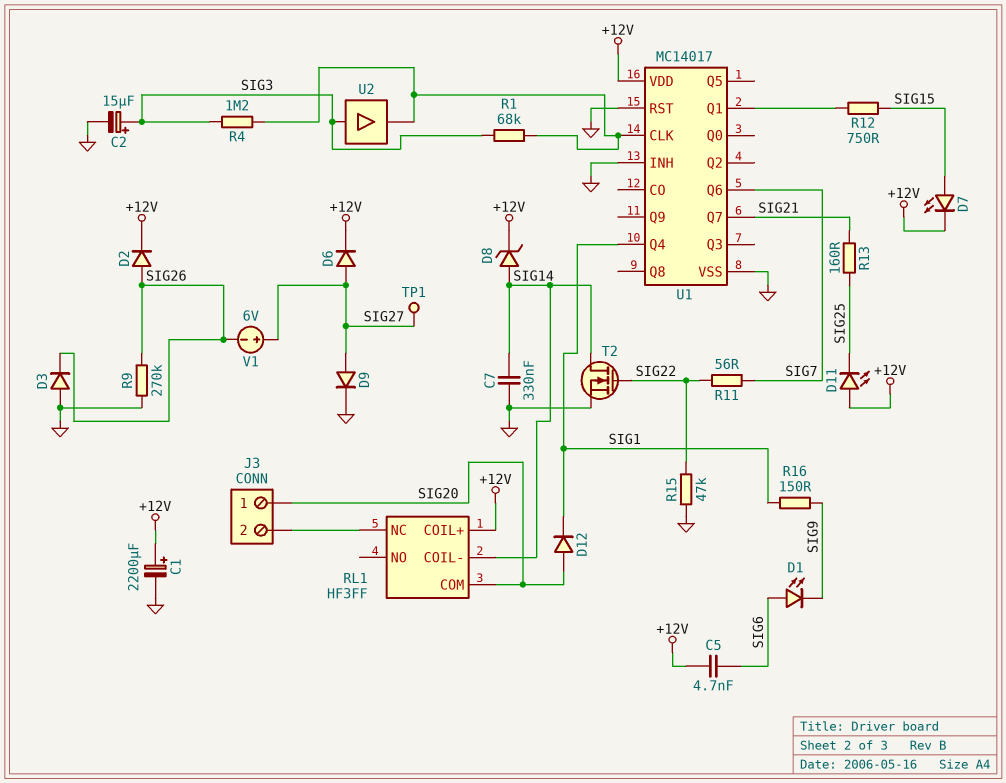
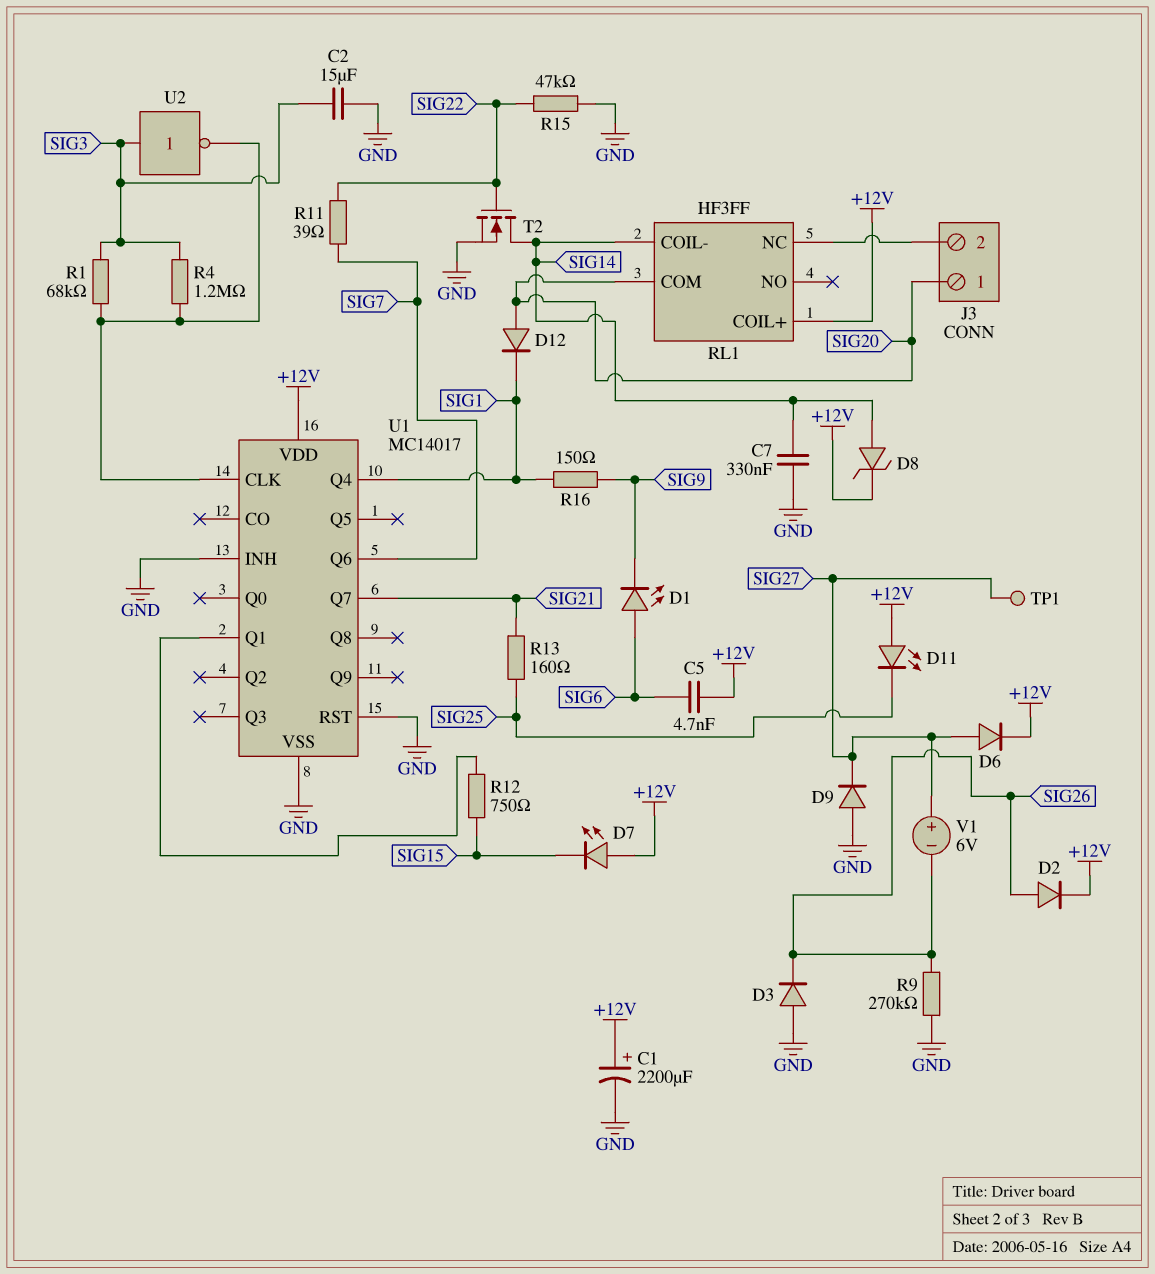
C2: 15uF (plus SIG3, minus GND) -> 15uF (GND, SIG3)
D7: LED (A SIG15, K +12V) -> LED (A +12V, K SIG15)
D9: diode (A SIG27, K GND) -> diode (A GND, K SIG27)
R11: 56 (SIG7, SIG22) -> 39 (SIG7, SIG22)
U2: buffer (in SIG3, out U1/CLK) -> NOT (in SIG3, out U1/CLK)

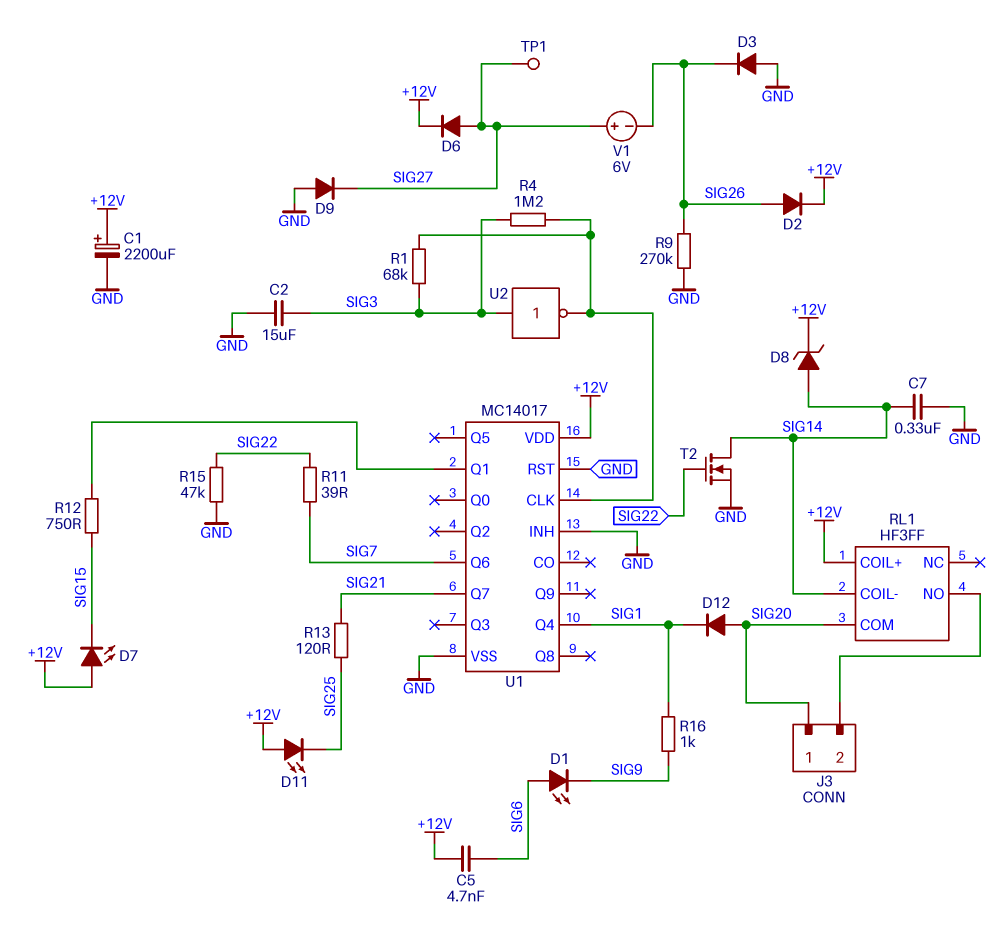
R13: 160 (SIG21, SIG25) -> 120 (SIG21, SIG25)
R16: 150 (SIG1, SIG9) -> 1k (SIG1, SIG9)
RL1 pin NC: J3/2 -> none
RL1 pin NO: none -> J3/2

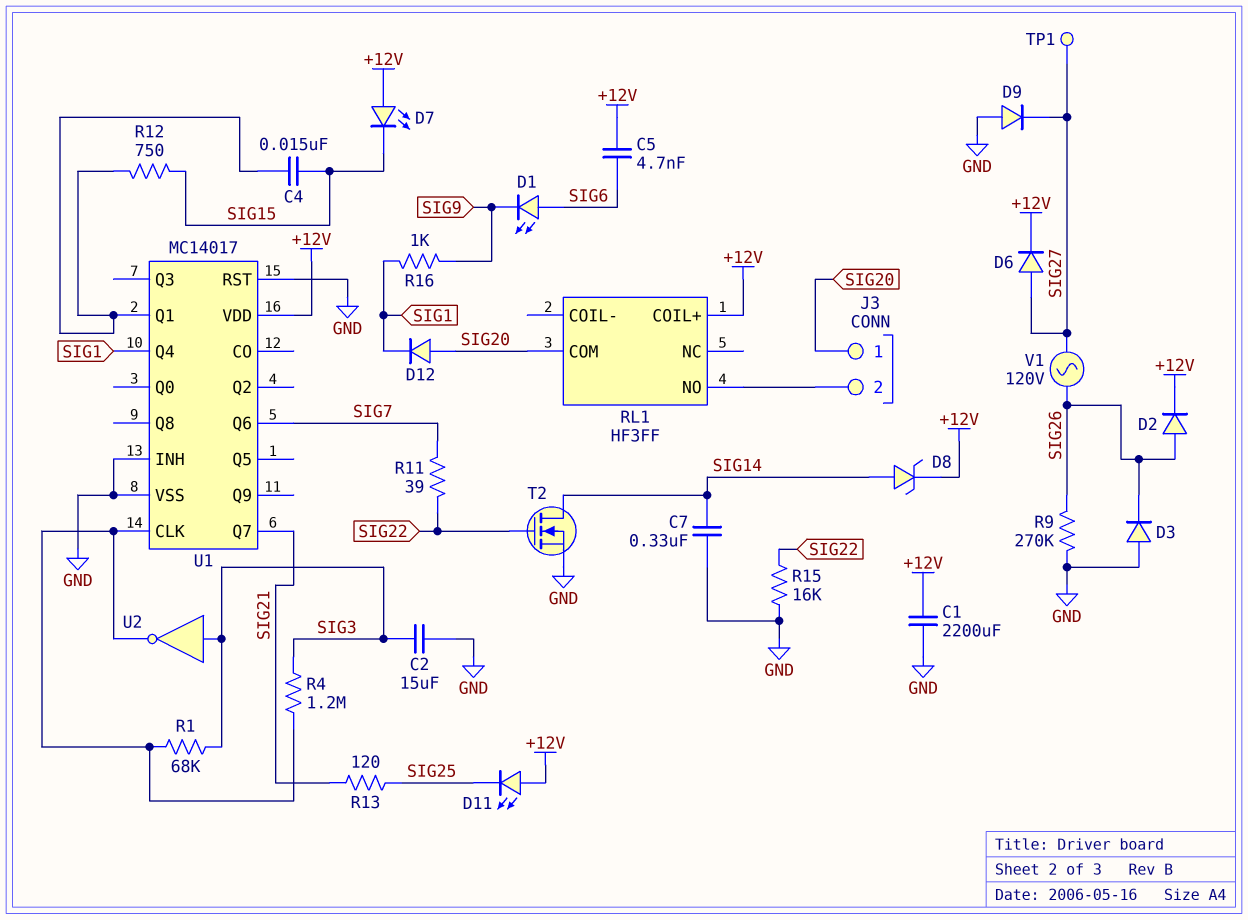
C1: 2200uF (plus +12V, minus GND) -> 2200uF (+12V, GND)
C4: none -> 15nF (SIG15, U1/Q1)
R15: 47k (GND, SIG22) -> 16k (GND, SIG22)
RL1 pin COIL-: SIG14 -> none
V1: 6V (plus SIG27, minus SIG26) -> AC 120V (SIG26, SIG27)

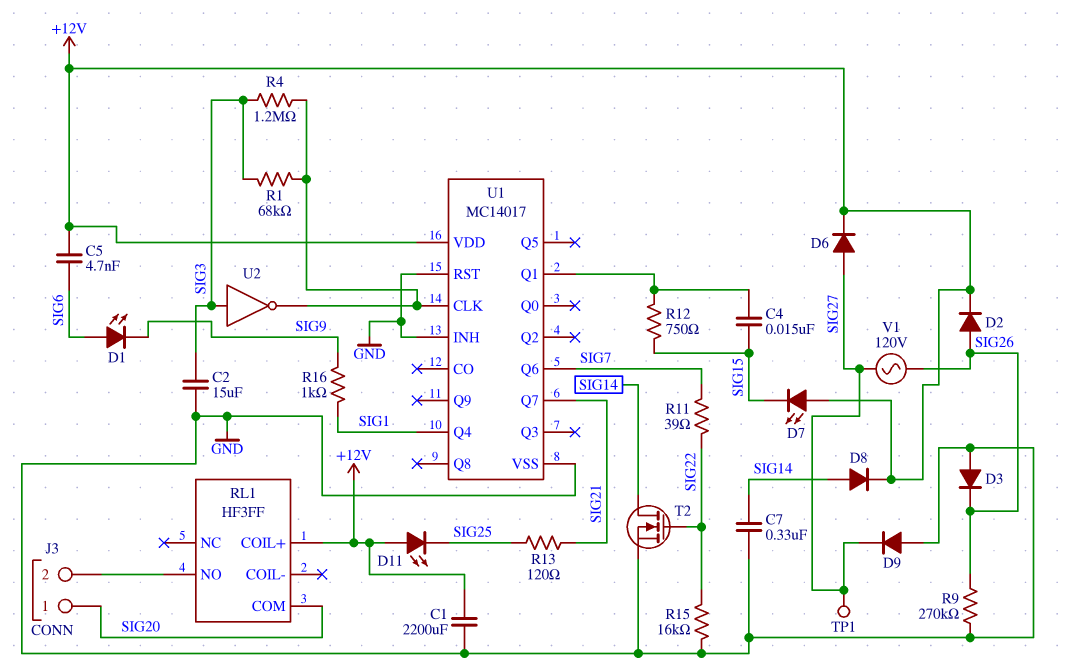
D8: zener (A SIG14, K +12V) -> diode (A SIG14, K +12V)
D12: diode (A SIG20, K SIG1) -> none

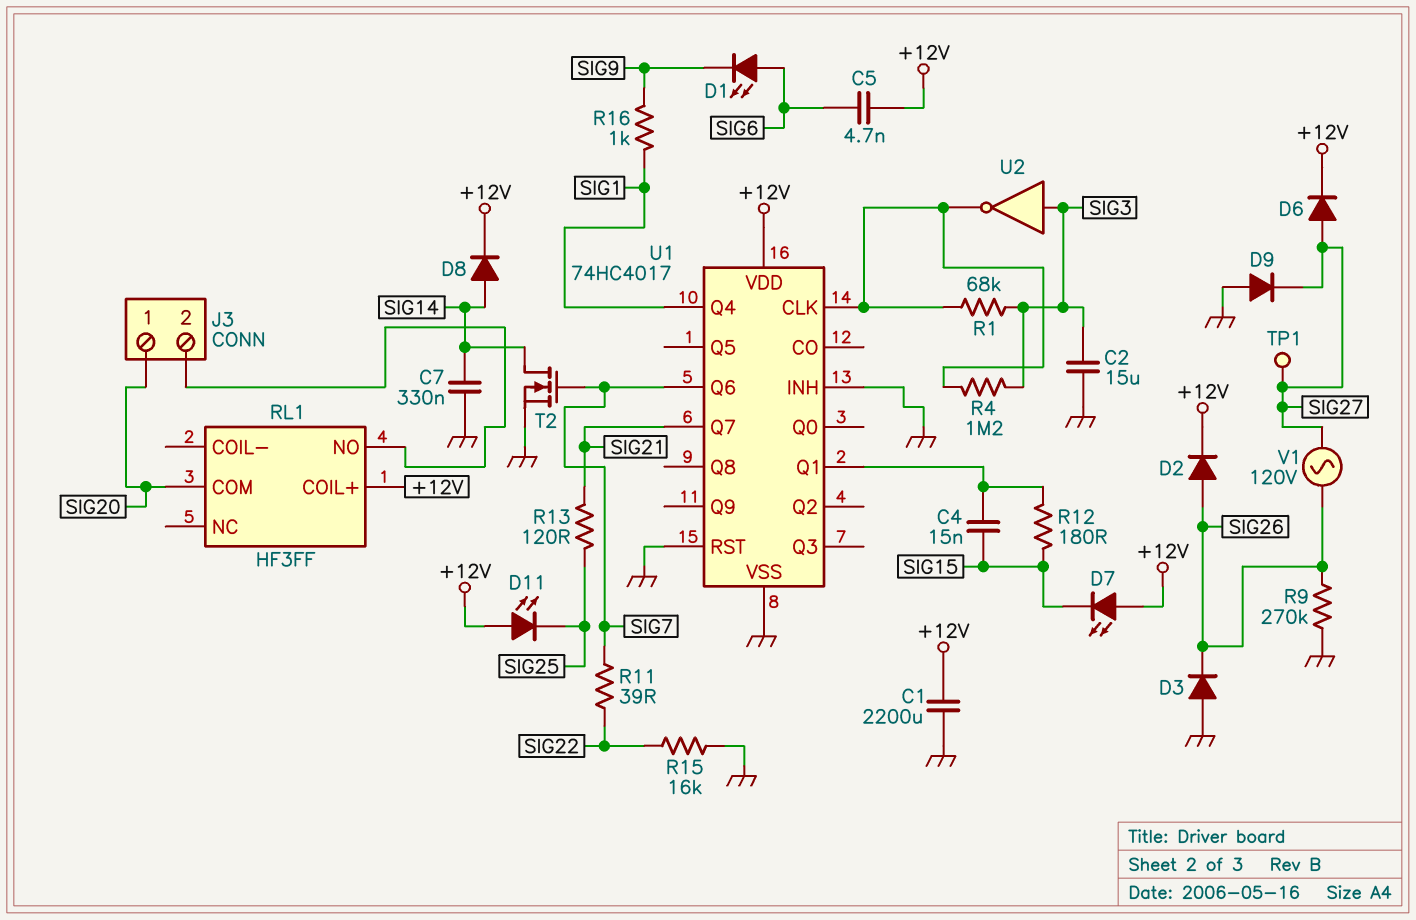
R12: 750 (SIG15, U1/Q1) -> 180 (SIG15, U1/Q1)
T2: NMOS (G SIG22, D SIG14, S GND) -> NMOS (G SIG7, D SIG14, S GND)
U1: MC14017 -> 74HC4017

